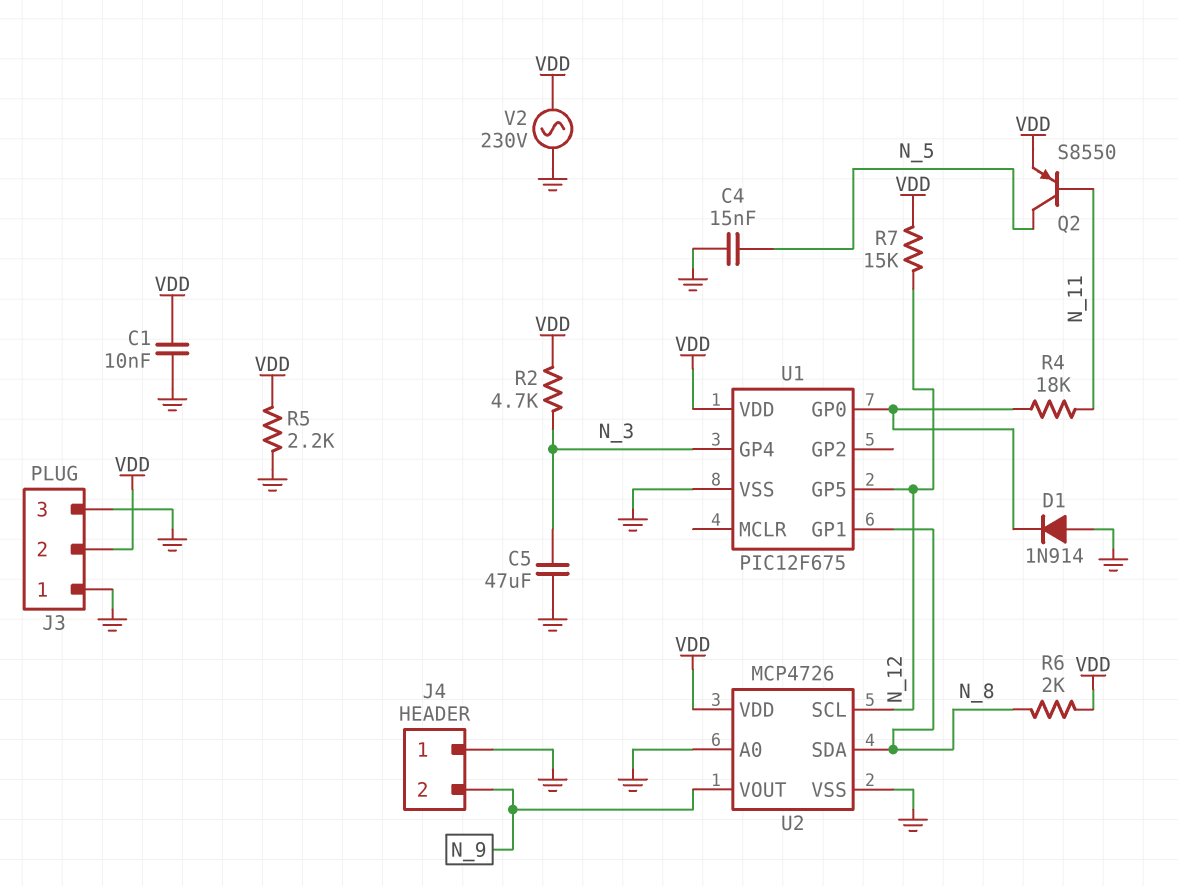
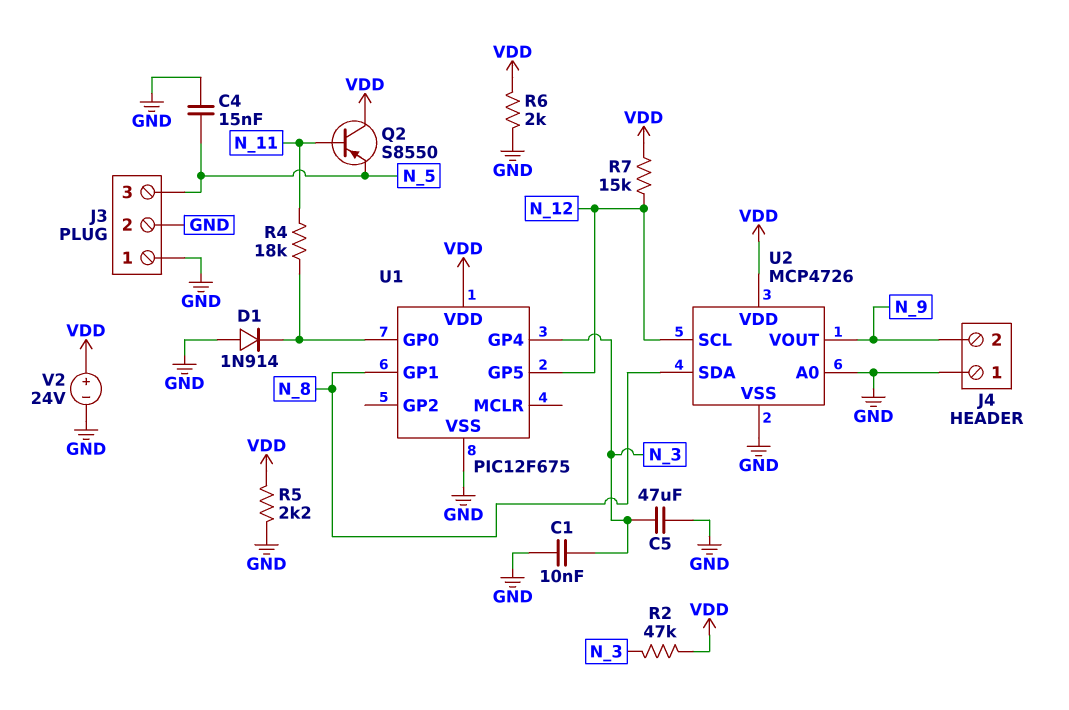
C1: 10nF (GND, VDD) -> 10nF (GND, N_3)
J3 pin 2: VDD -> GND
J3 pin 3: GND -> N_5
Q2: PNP S8550 (B N_11, C N_5, E VDD) -> PNP S8550 (B N_11, C VDD, E N_5)
R2: 4.7k (N_3, VDD) -> 47k (N_3, VDD)
R6: 2k (N_8, VDD) -> 2k (GND, VDD)
V2: AC 230V (GND, VDD) -> 24V (plus VDD, minus GND)

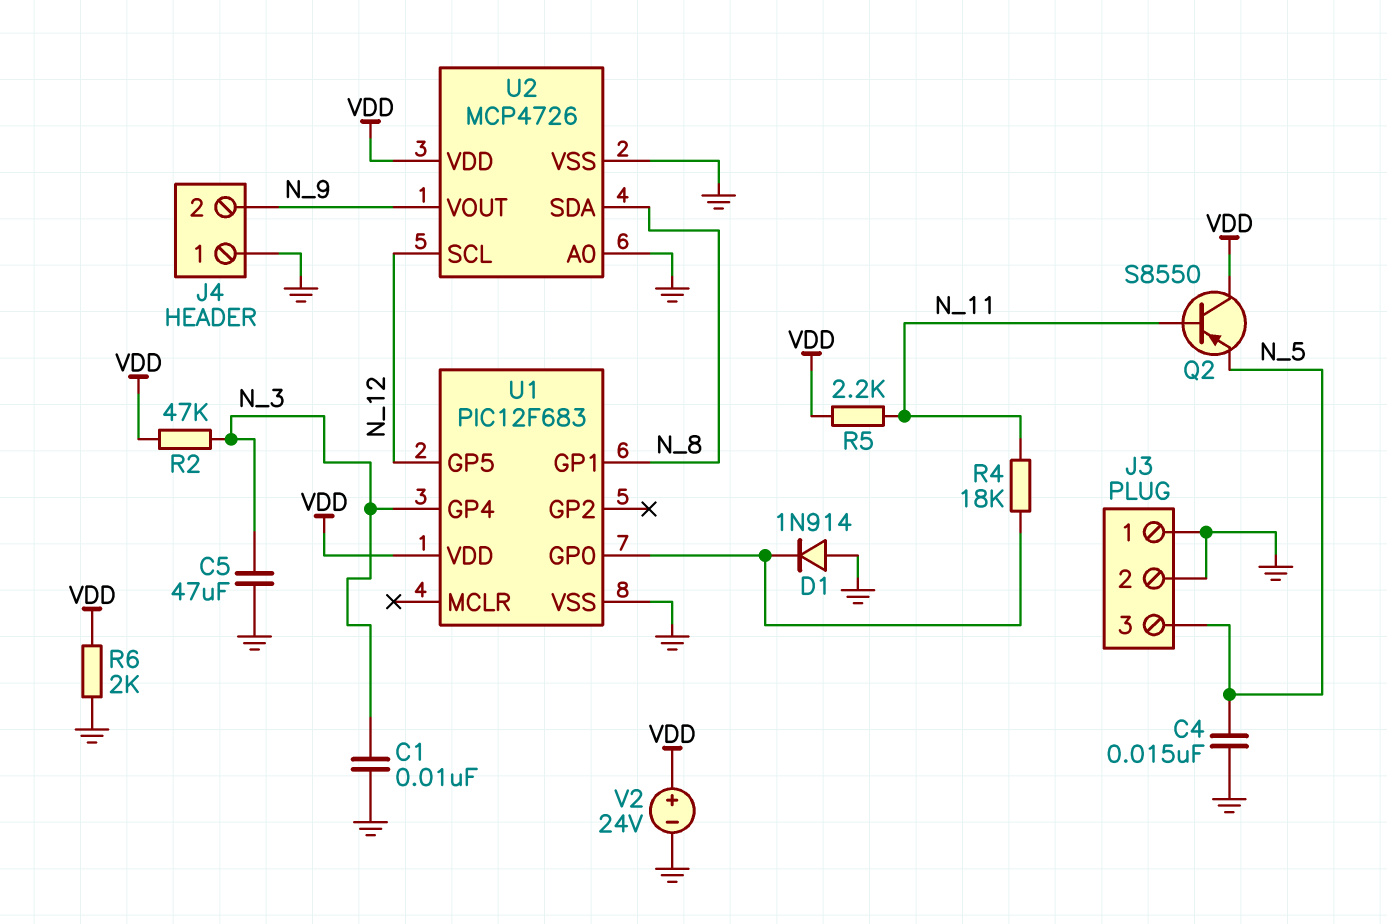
R5: 2.2k (GND, VDD) -> 2.2k (N_11, VDD)
R7: 15k (N_12, VDD) -> none
U1: PIC12F675 -> PIC12F683

